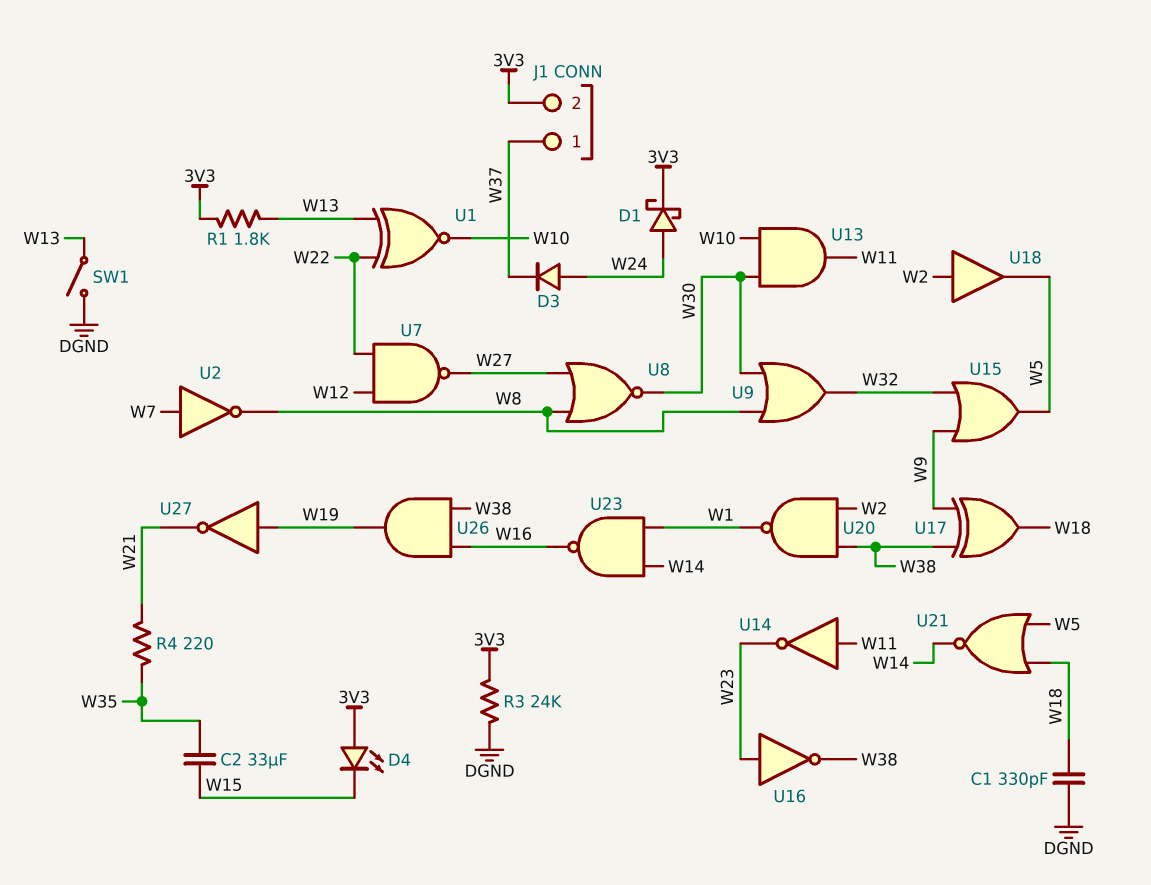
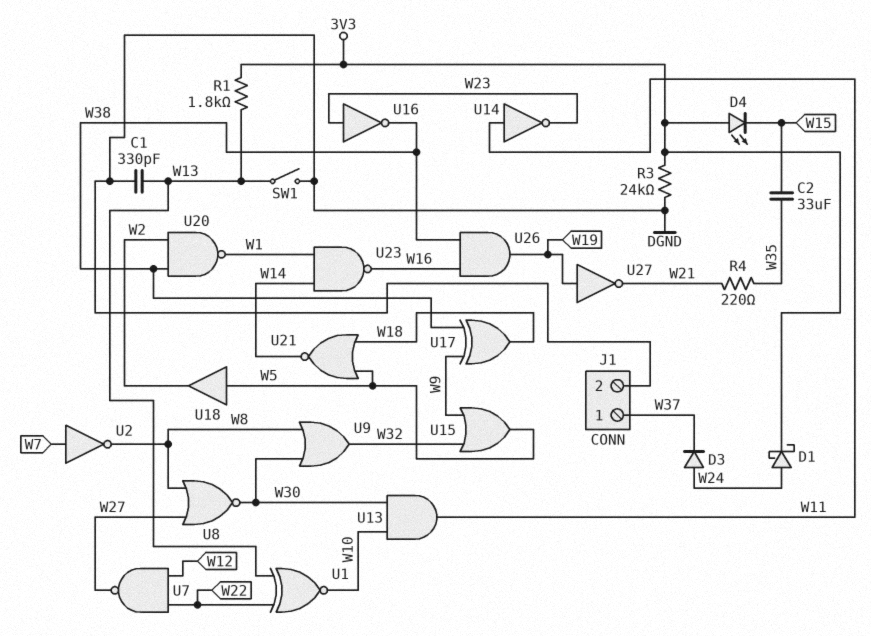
C1: 330pF (DGND, W18) -> 330pF (DGND, W13)
J1 pin 2: 3V3 -> DGND
U18: buffer (in W2, out W5) -> buffer (in W5, out W2)

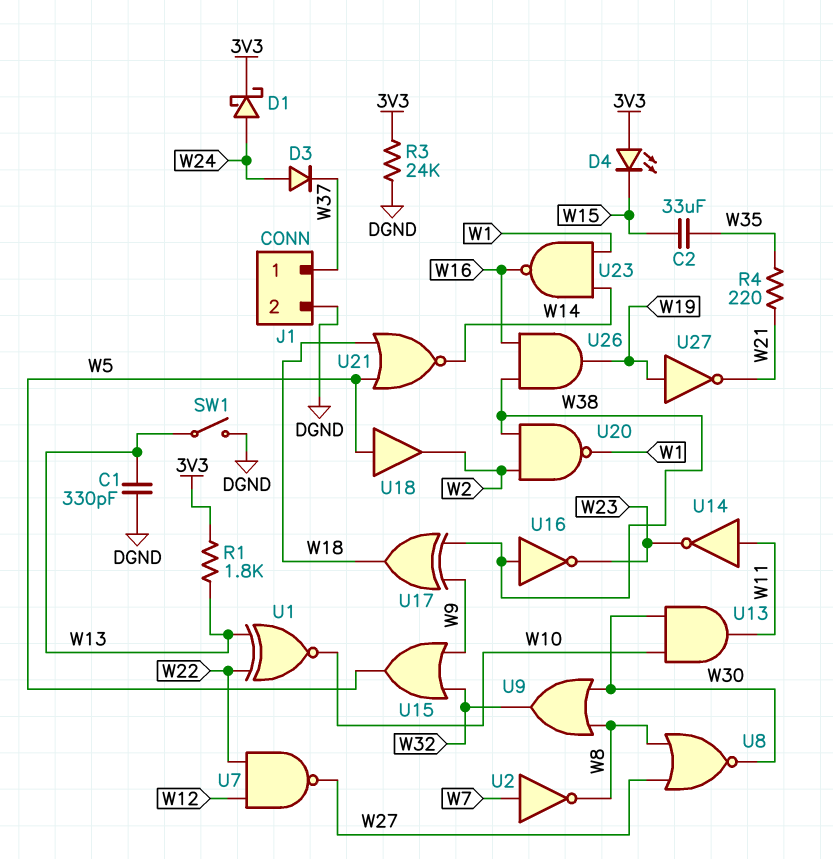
U16: NOT (in W23, out W38) -> NOT (in W38, out W23)

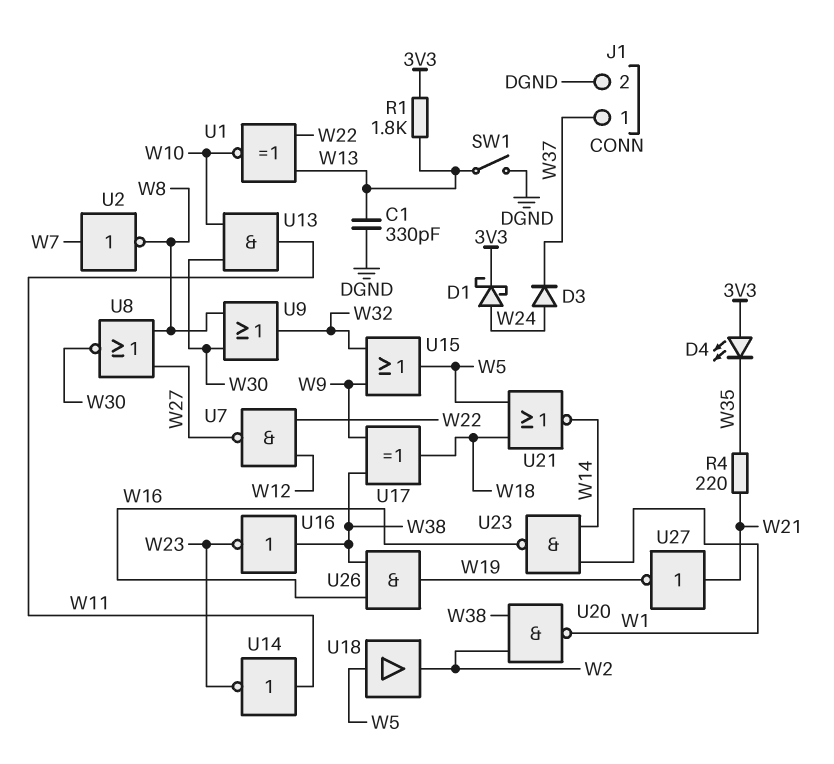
C2: 33uF (W15, W35) -> none
D4: LED (A 3V3, K W15) -> LED (A 3V3, K W35)
R3: 24k (3V3, DGND) -> none
U27: NOT (in W19, out W21) -> NOT (in W21, out W19)

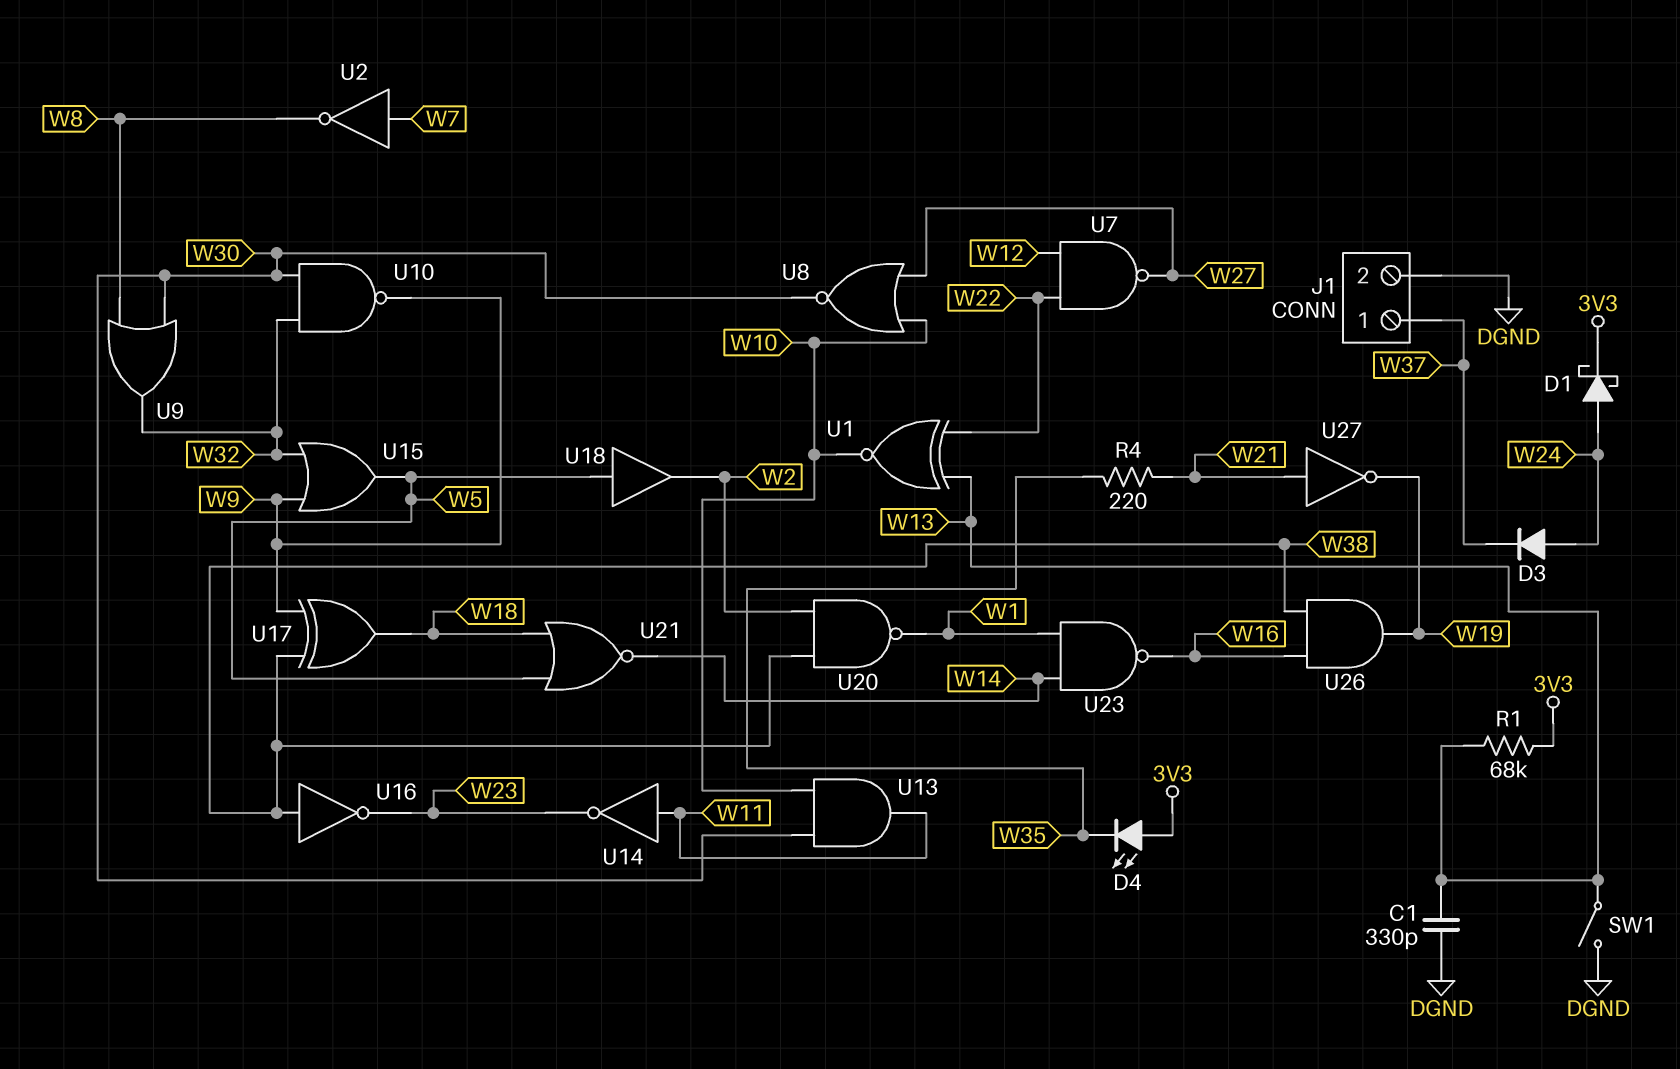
R1: 1.8k (3V3, W13) -> 68k (3V3, W13)
U8: NOR (in W8, in W27, out W30) -> NOR (in W10, in W27, out W30)
U10: none -> NAND (in W30, in W32, out W9)

